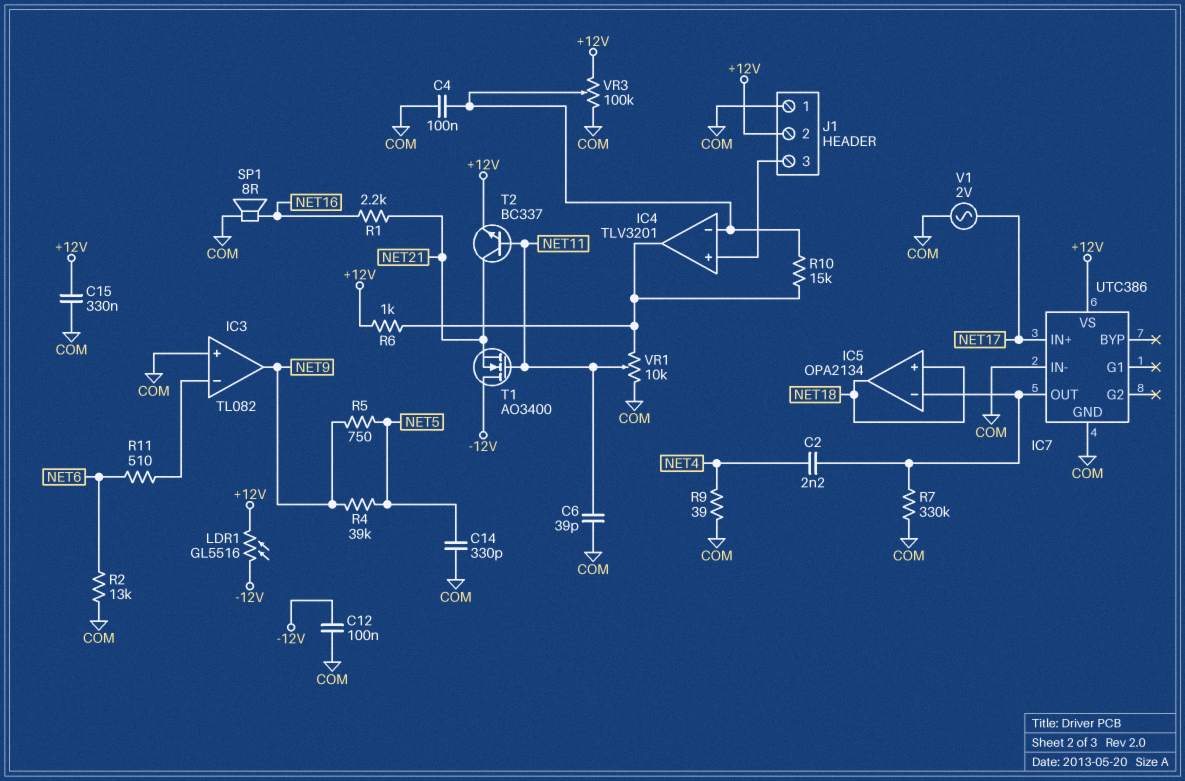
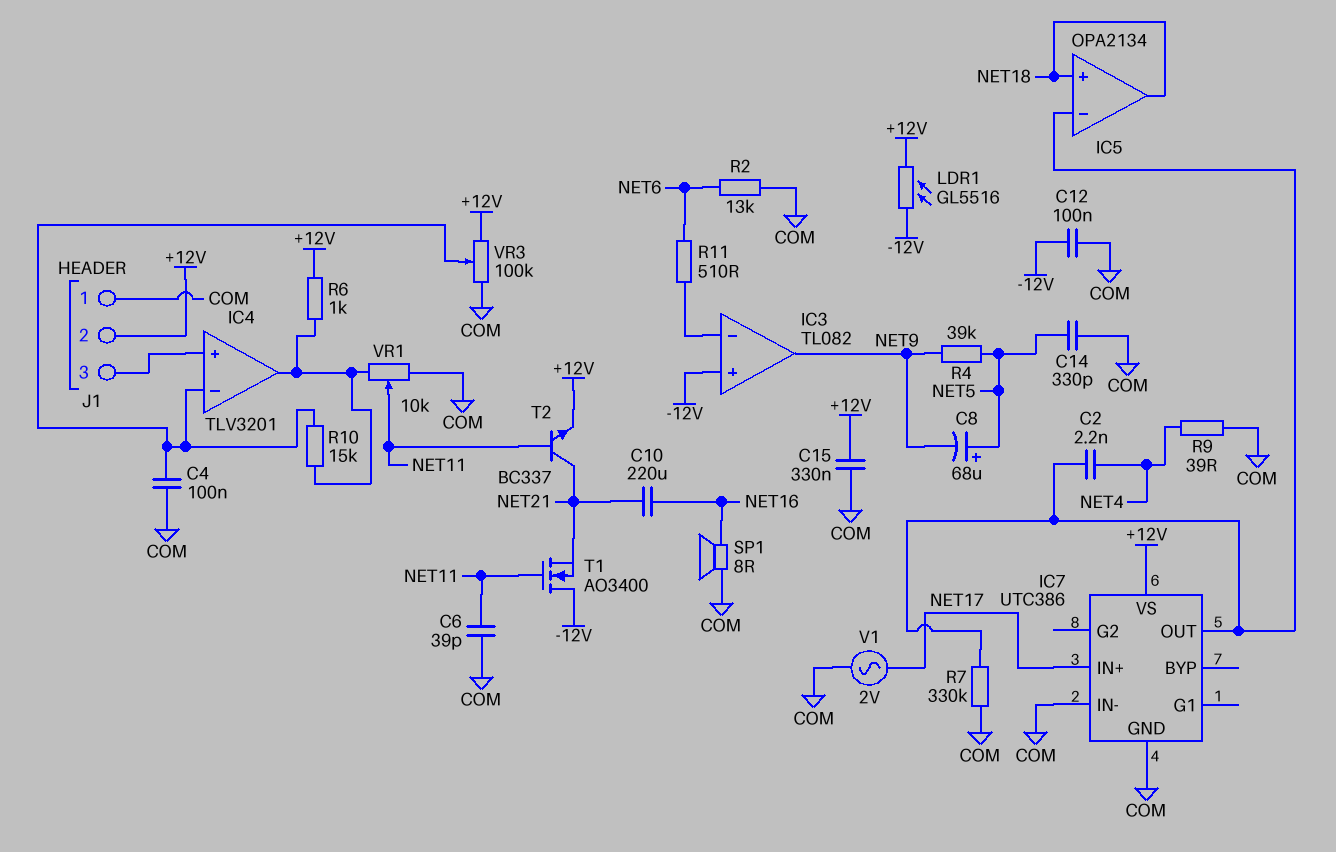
C8: none -> 68uF (plus NET5, minus NET9)
C10: none -> 220uF (NET16, NET21)
IC3 pin in+: COM -> -12V
R1: 2.2k (NET16, NET21) -> none
R5: 750 (NET5, NET9) -> none

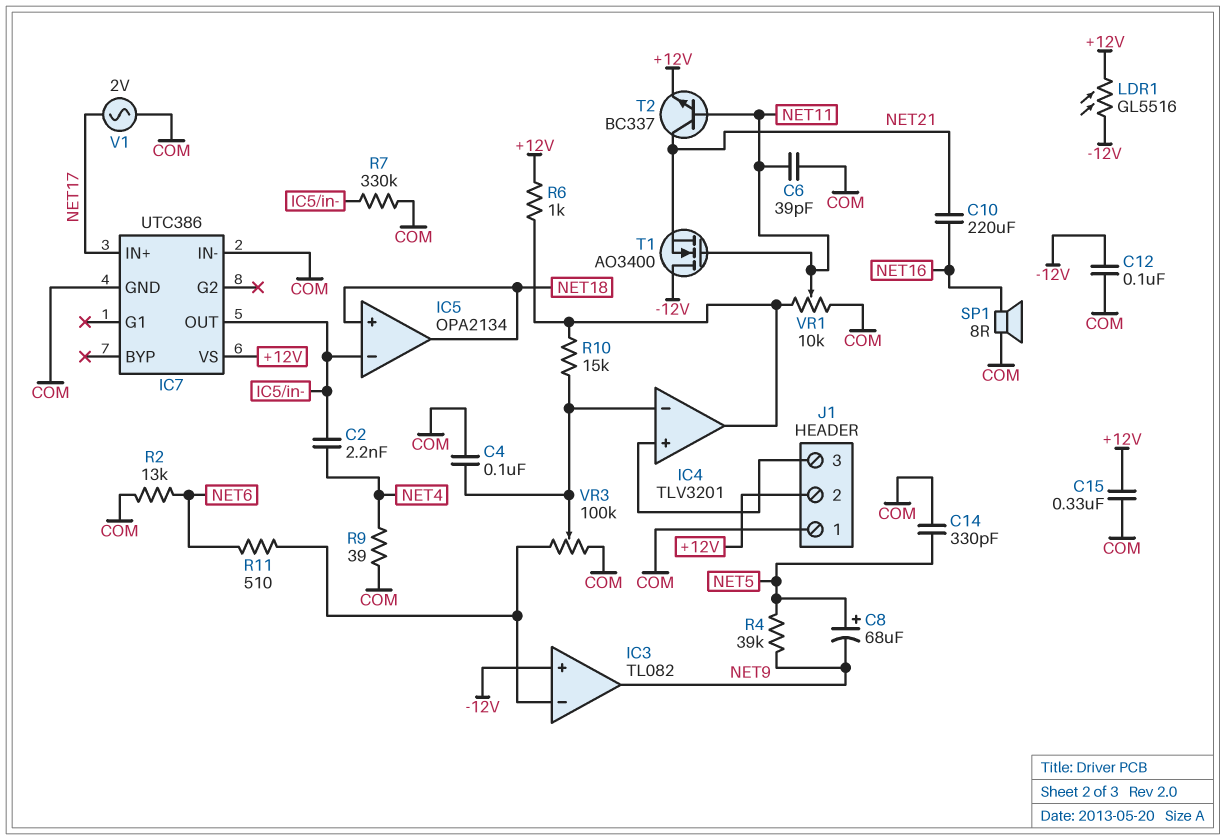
VR3: 100k (+12V, COM, wiper IC4/in-) -> 100k (COM, IC3/in-, wiper IC4/in-)

